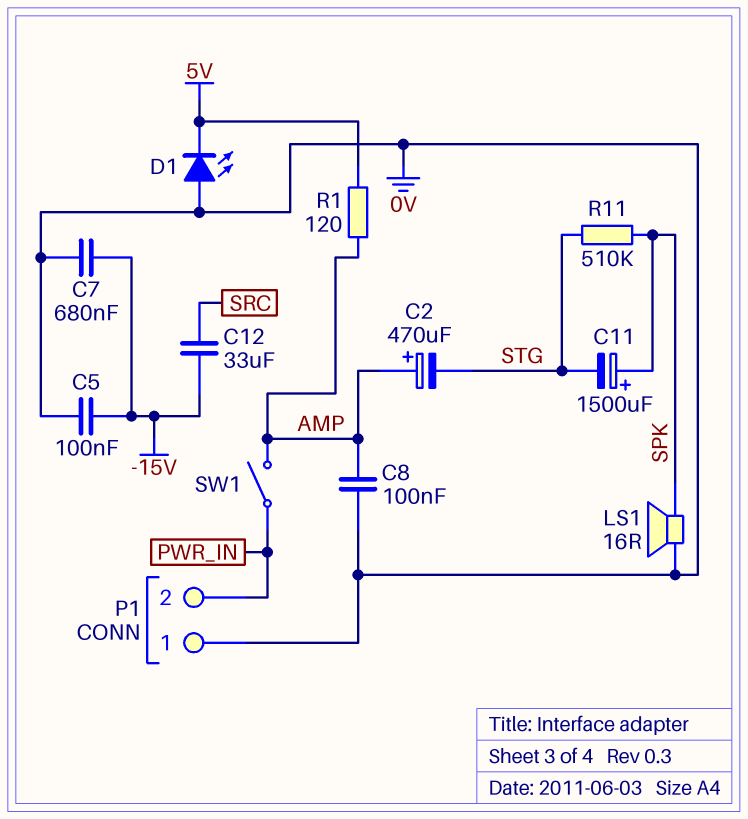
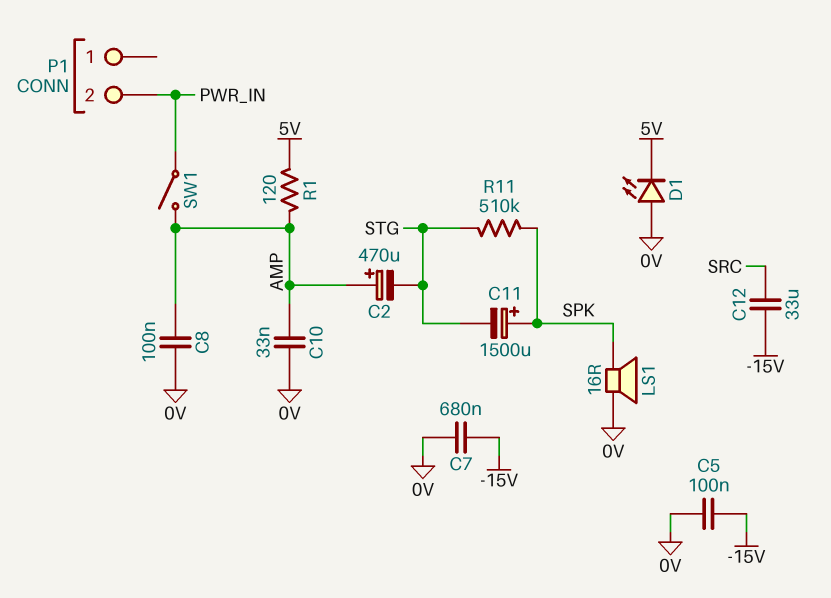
C10: none -> 33nF (0V, AMP)
P1 pin 1: 0V -> none

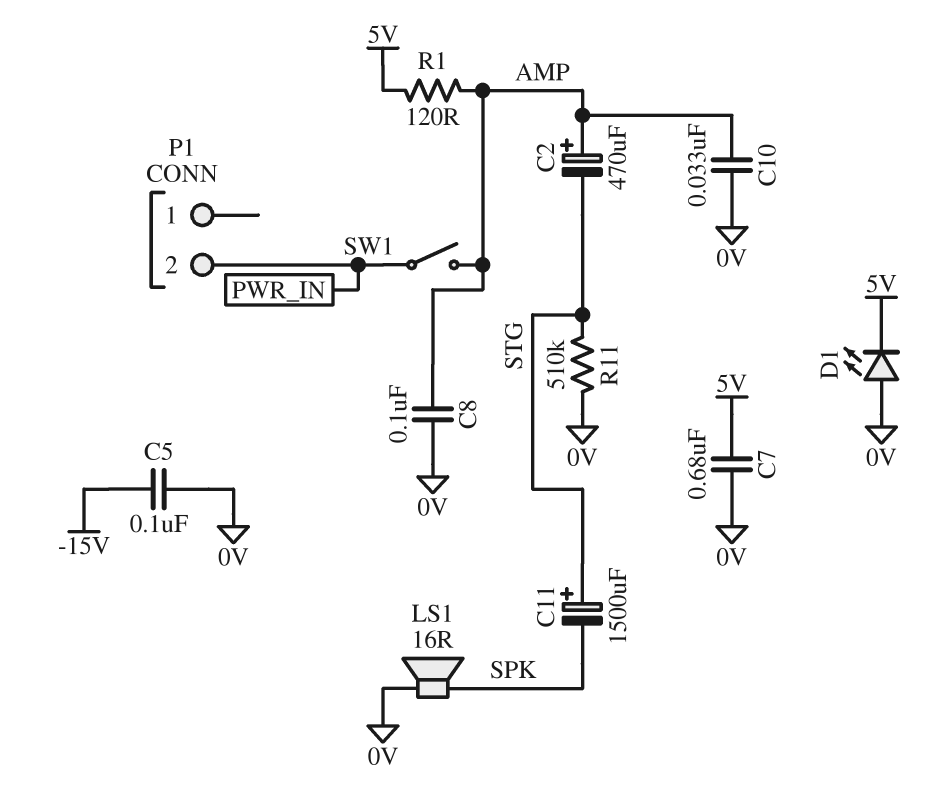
C7: 680nF (-15V, 0V) -> 680nF (0V, 5V)
C11: 1500uF (plus SPK, minus STG) -> 1500uF (plus STG, minus SPK)
C12: 33uF (-15V, SRC) -> none
R11: 510k (SPK, STG) -> 510k (0V, STG)

